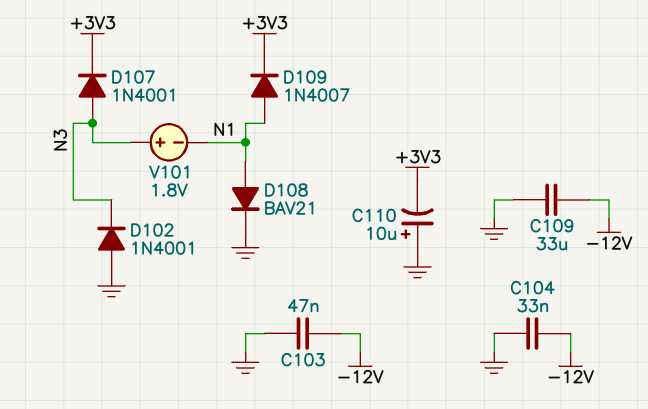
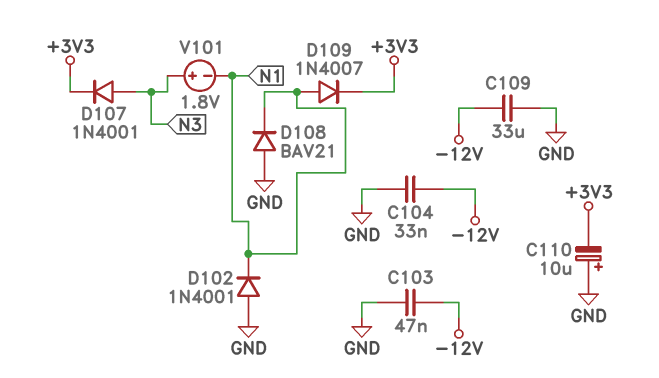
D102: diode 1N4001 (A GND, K N3) -> diode 1N4001 (A GND, K N1)
D108: diode BAV21 (A N1, K GND) -> diode BAV21 (A GND, K N1)

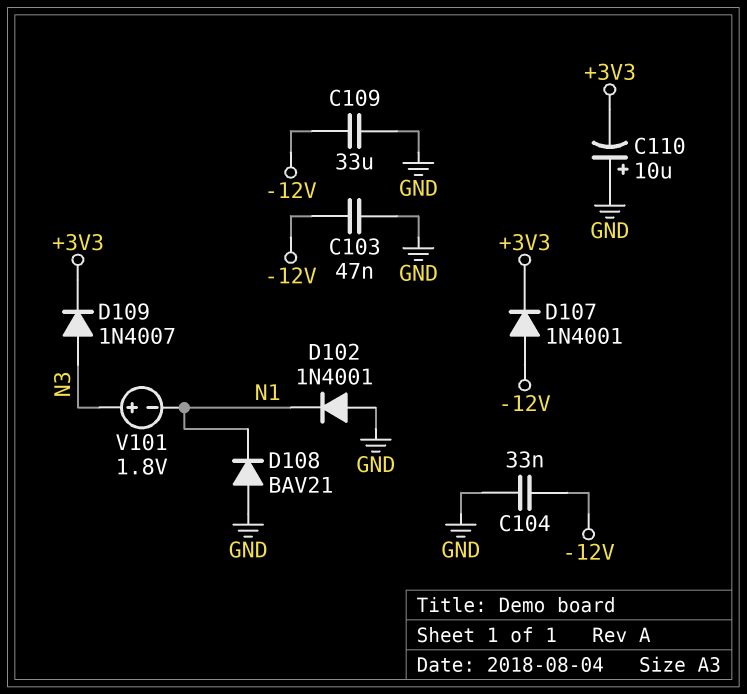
D107: diode 1N4001 (A N3, K +3V3) -> diode 1N4001 (A -12V, K +3V3)
D109: diode 1N4007 (A N1, K +3V3) -> diode 1N4007 (A N3, K +3V3)

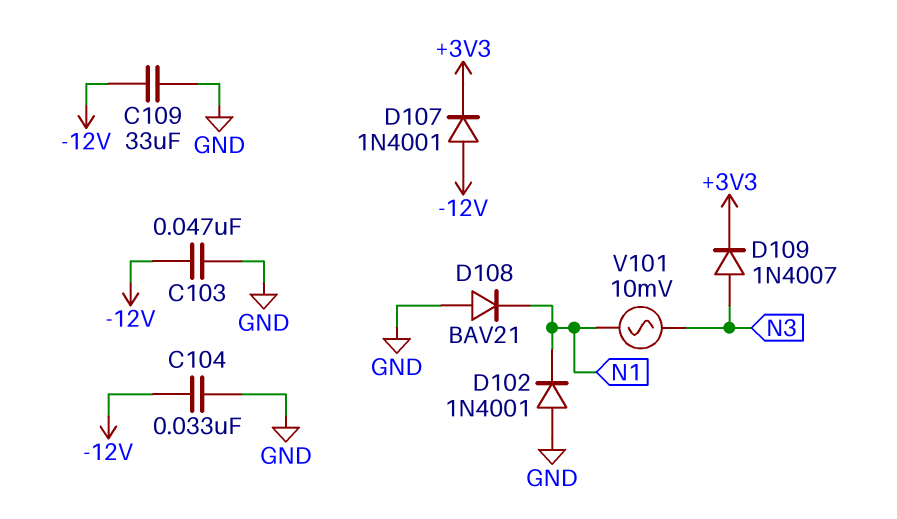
C110: 10uF (plus GND, minus +3V3) -> none
V101: 1.8V (plus N3, minus N1) -> AC 10mV (N1, N3)

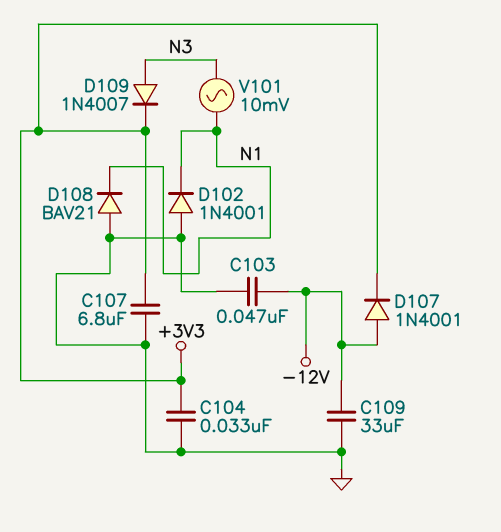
C104: 33nF (-12V, GND) -> 33nF (+3V3, GND)
C107: none -> 6.8uF (+3V3, GND)

